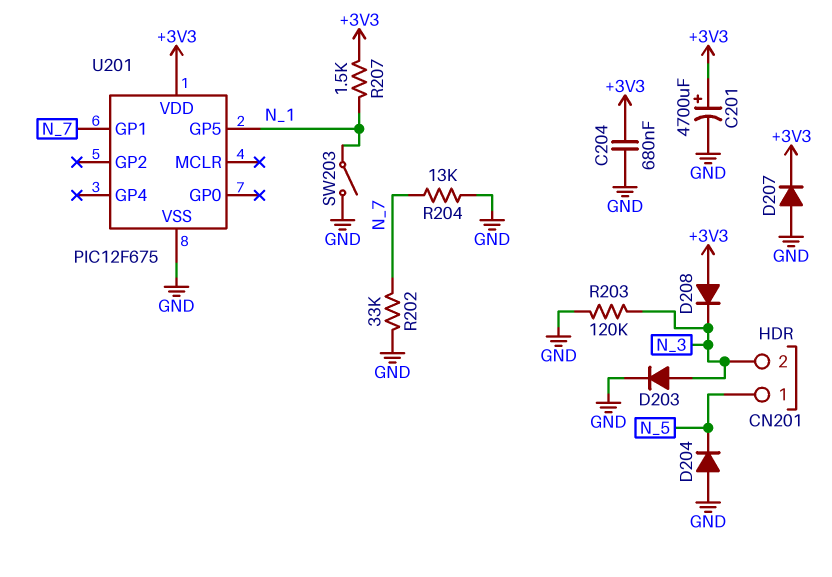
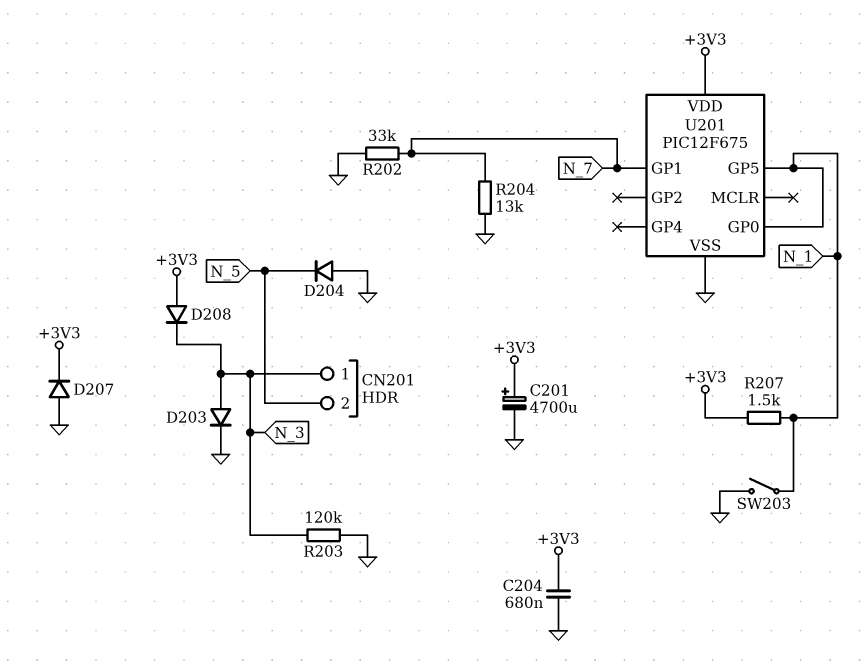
CN201 pin 1: N_5 -> N_3
CN201 pin 2: N_3 -> N_5
U201 pin GP0: none -> N_1

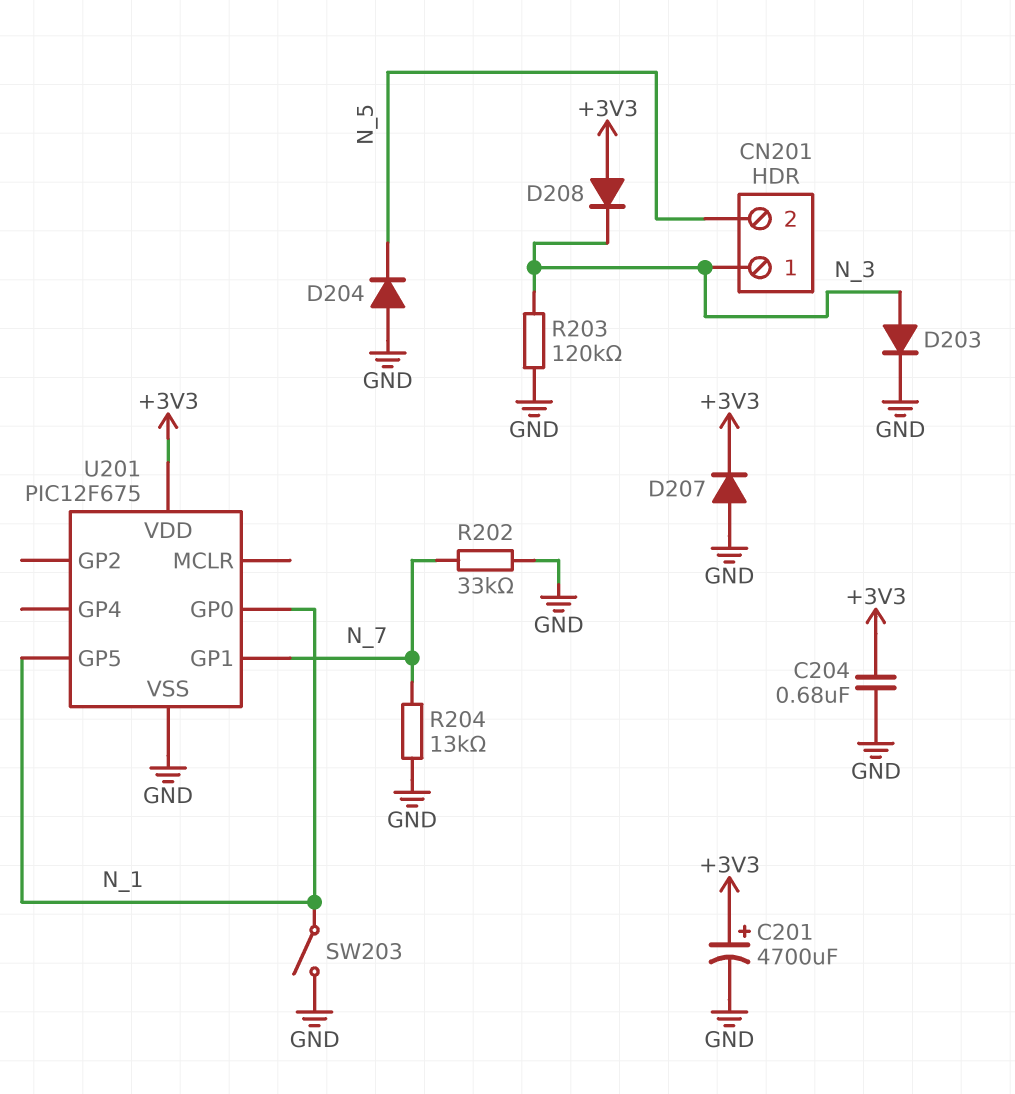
R207: 1.5k (+3V3, N_1) -> none

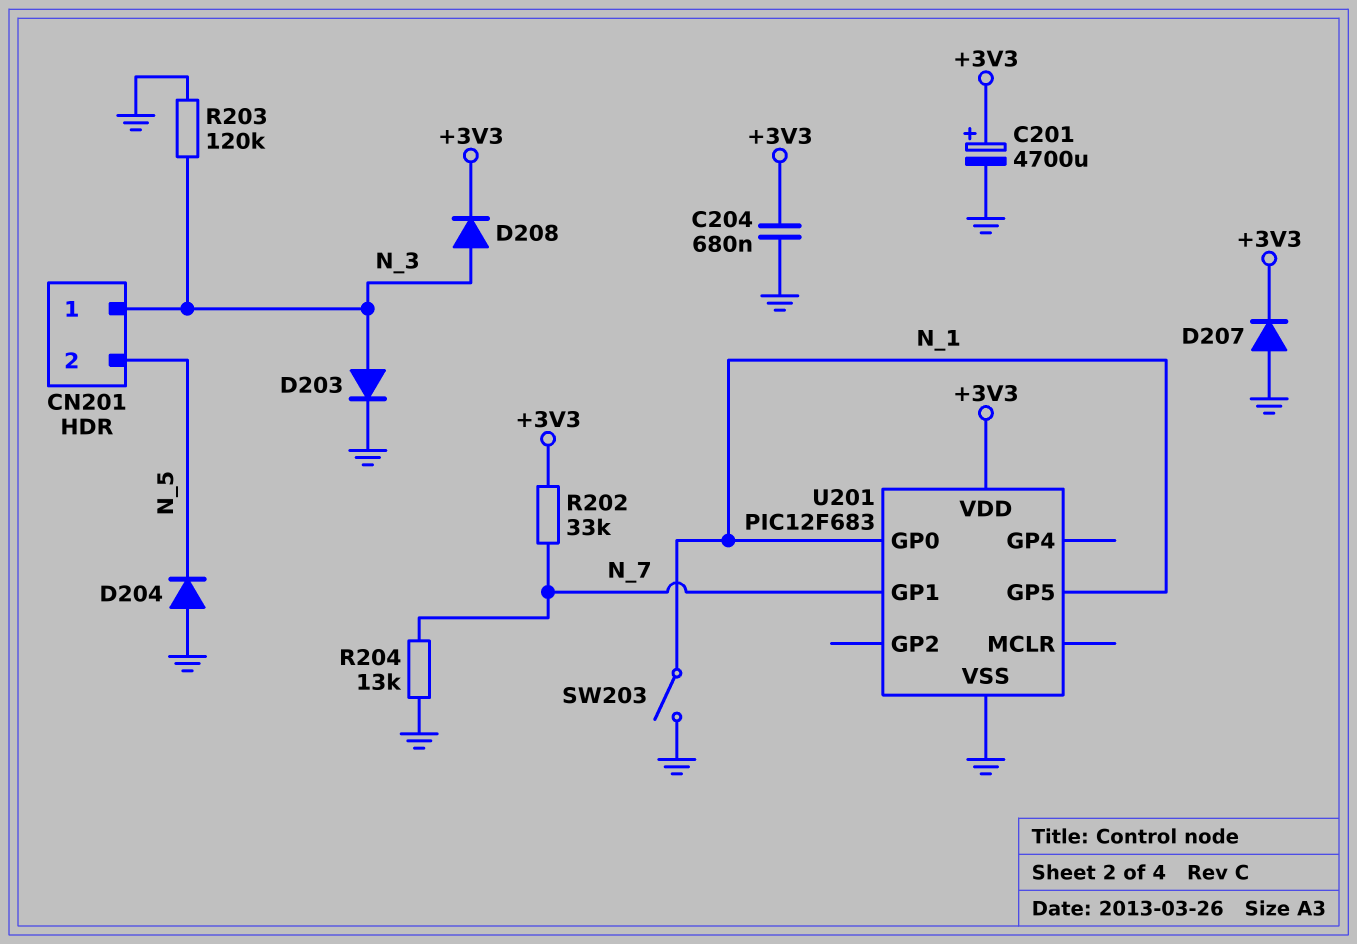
D208: diode (A +3V3, K N_3) -> diode (A N_3, K +3V3)
R202: 33k (GND, N_7) -> 33k (+3V3, N_7)
U201: PIC12F675 -> PIC12F683

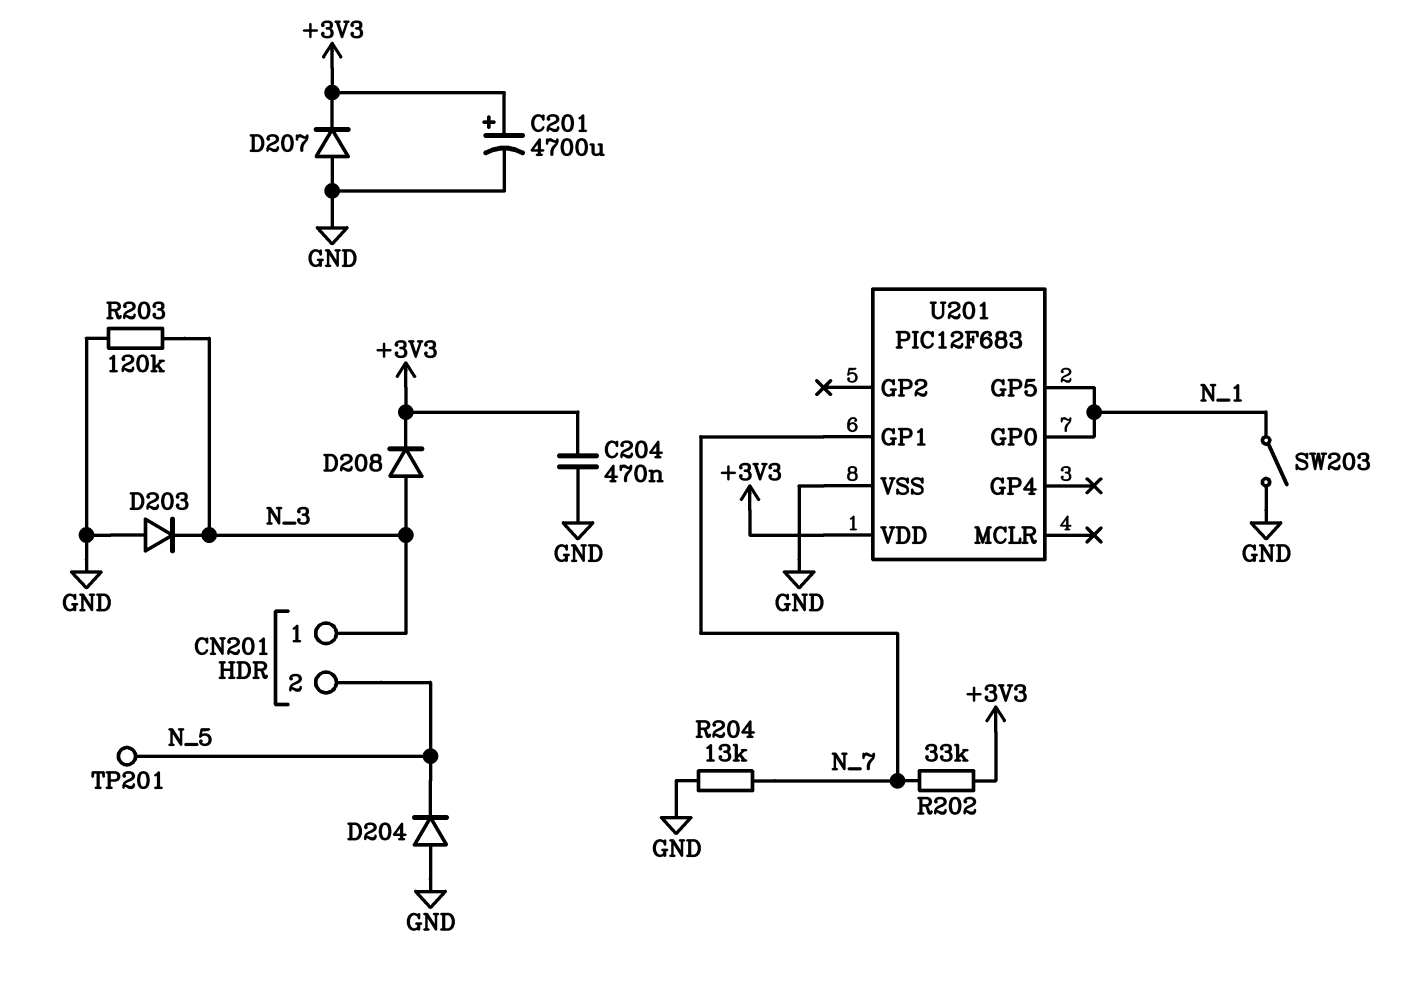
C204: 680nF (+3V3, GND) -> 470nF (+3V3, GND)
D203: diode (A N_3, K GND) -> diode (A GND, K N_3)
TP201: none -> test point (N_5)

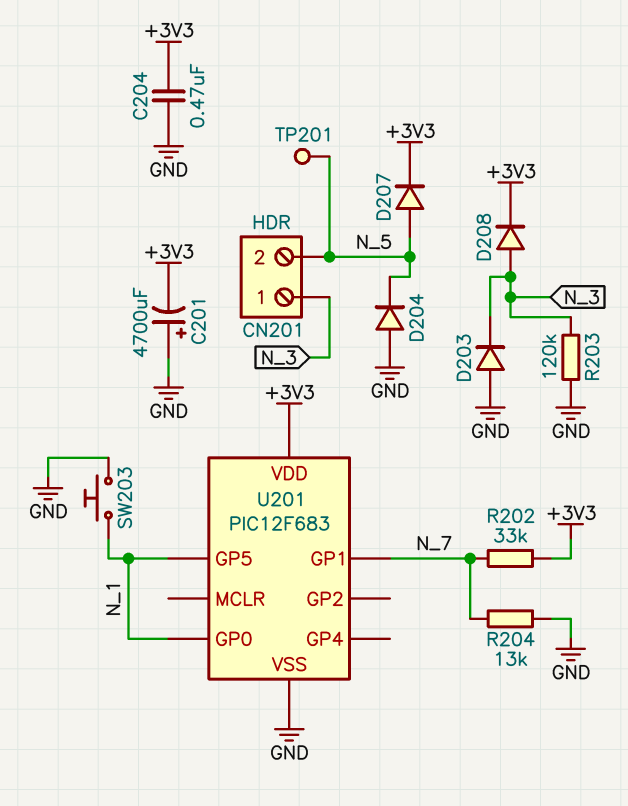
C201: 4700uF (plus +3V3, minus GND) -> 4700uF (plus GND, minus +3V3)
D207: diode (A GND, K +3V3) -> diode (A N_5, K +3V3)
SW203: switch (GND, N_1) -> button (GND, N_1)

